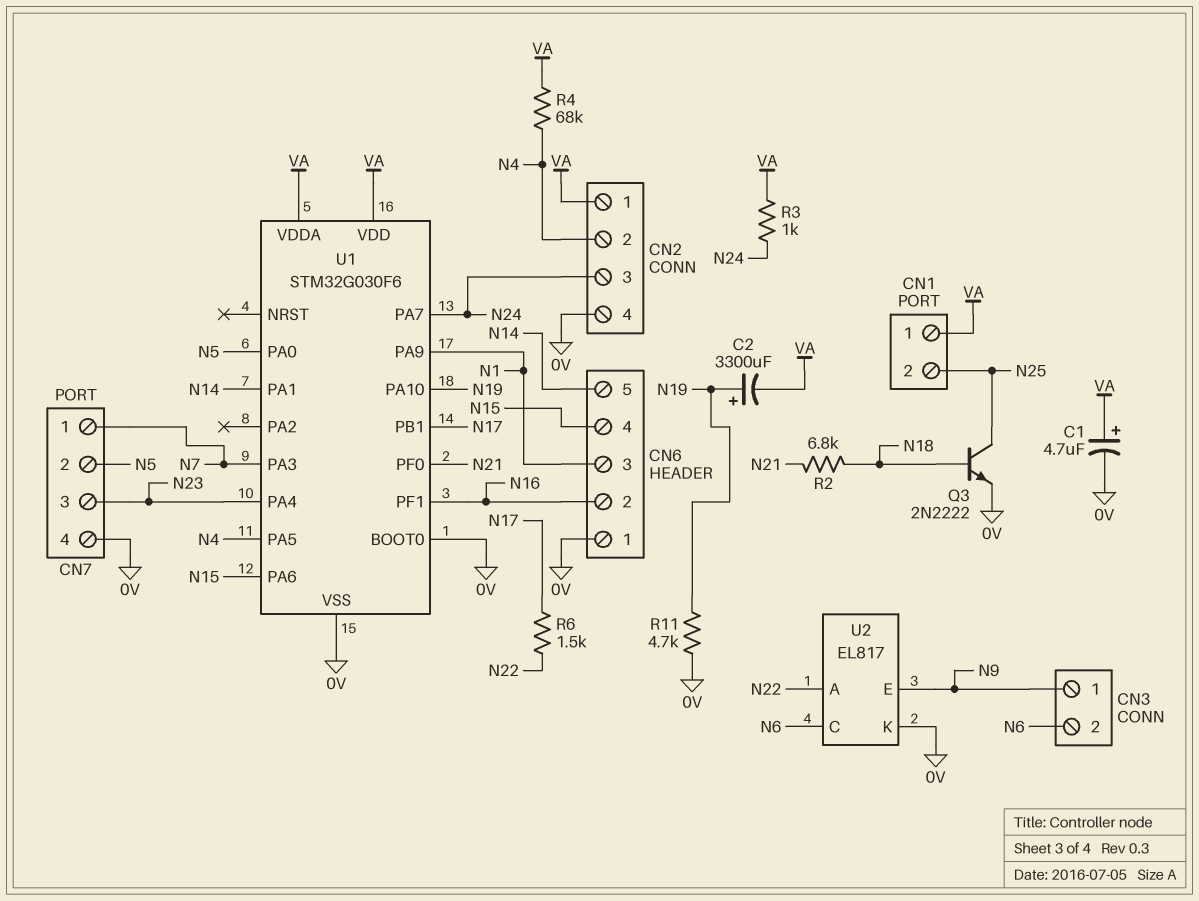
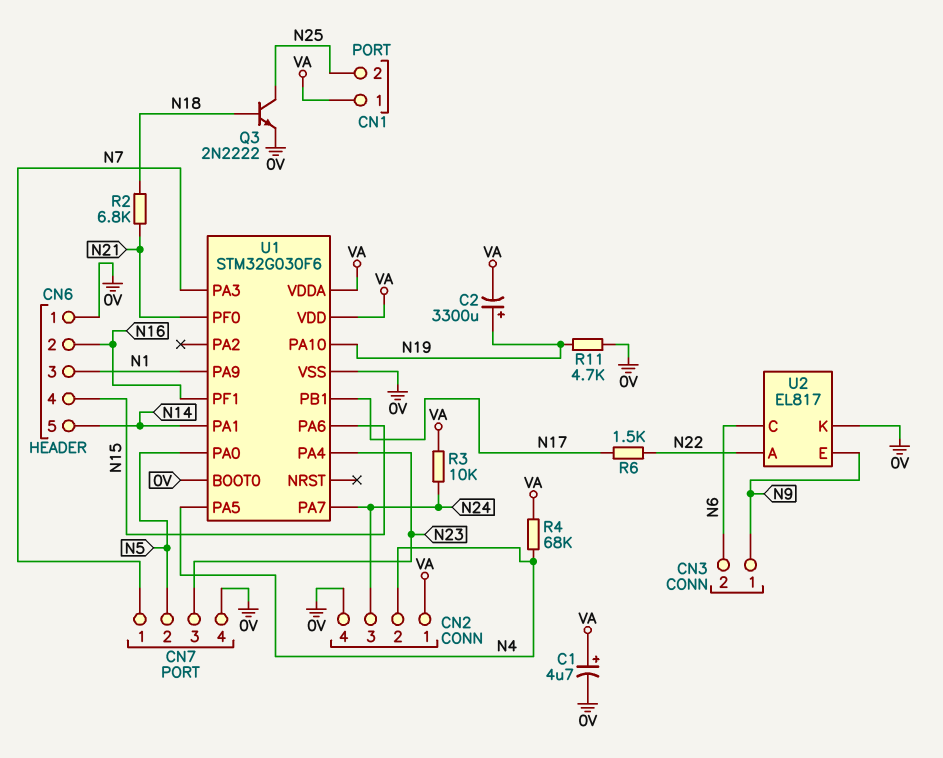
R3: 1k (N24, VA) -> 10k (N24, VA)

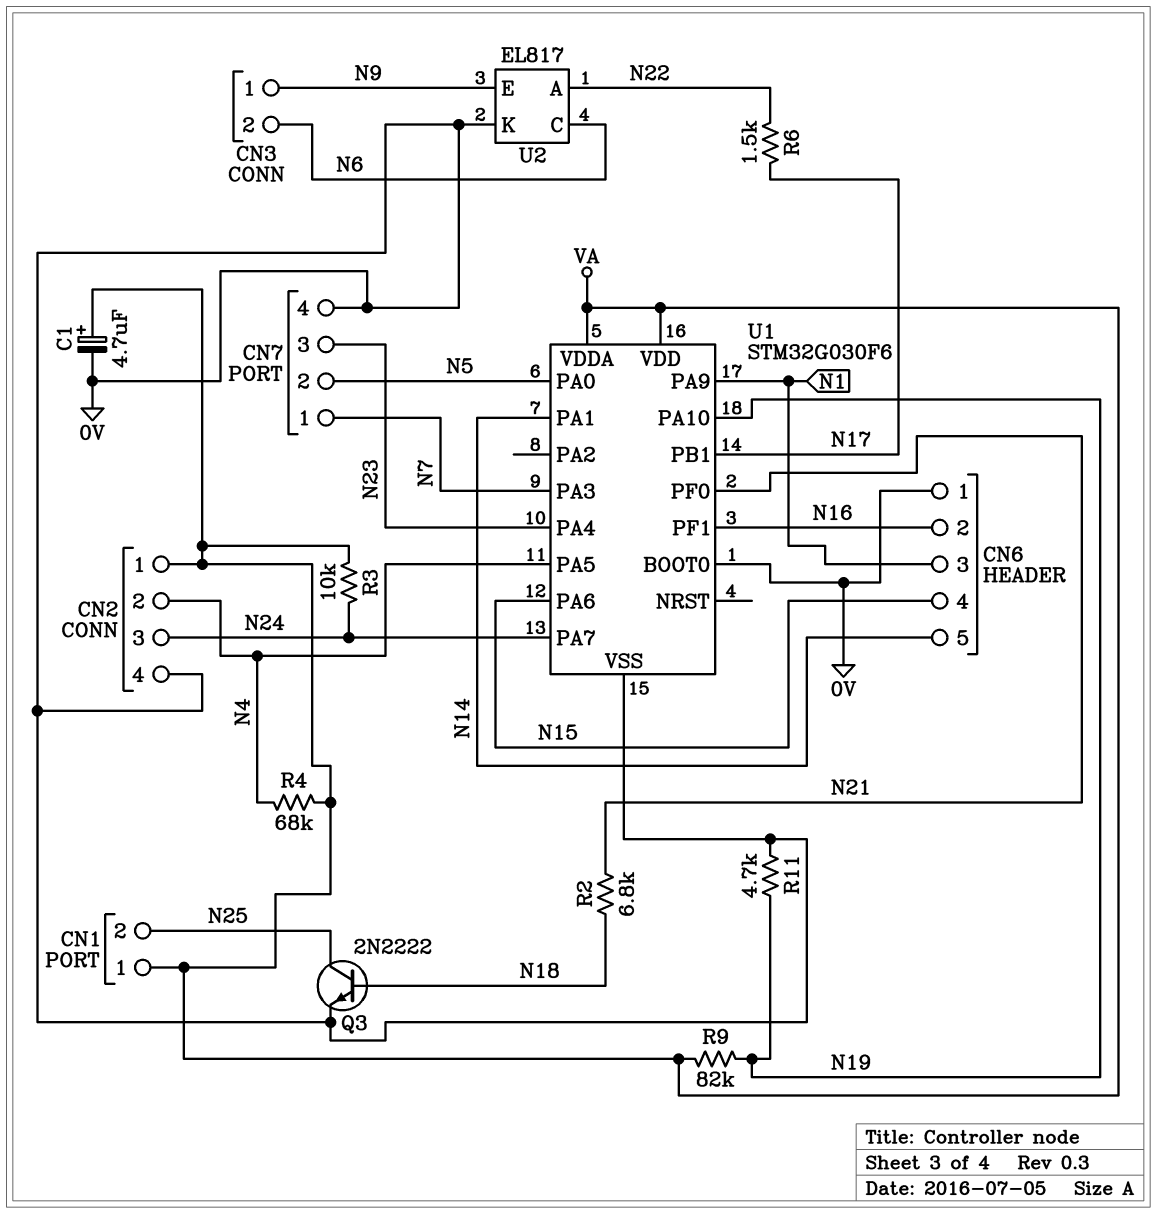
C2: 3300uF (plus N19, minus VA) -> none
R9: none -> 82k (N19, VA)

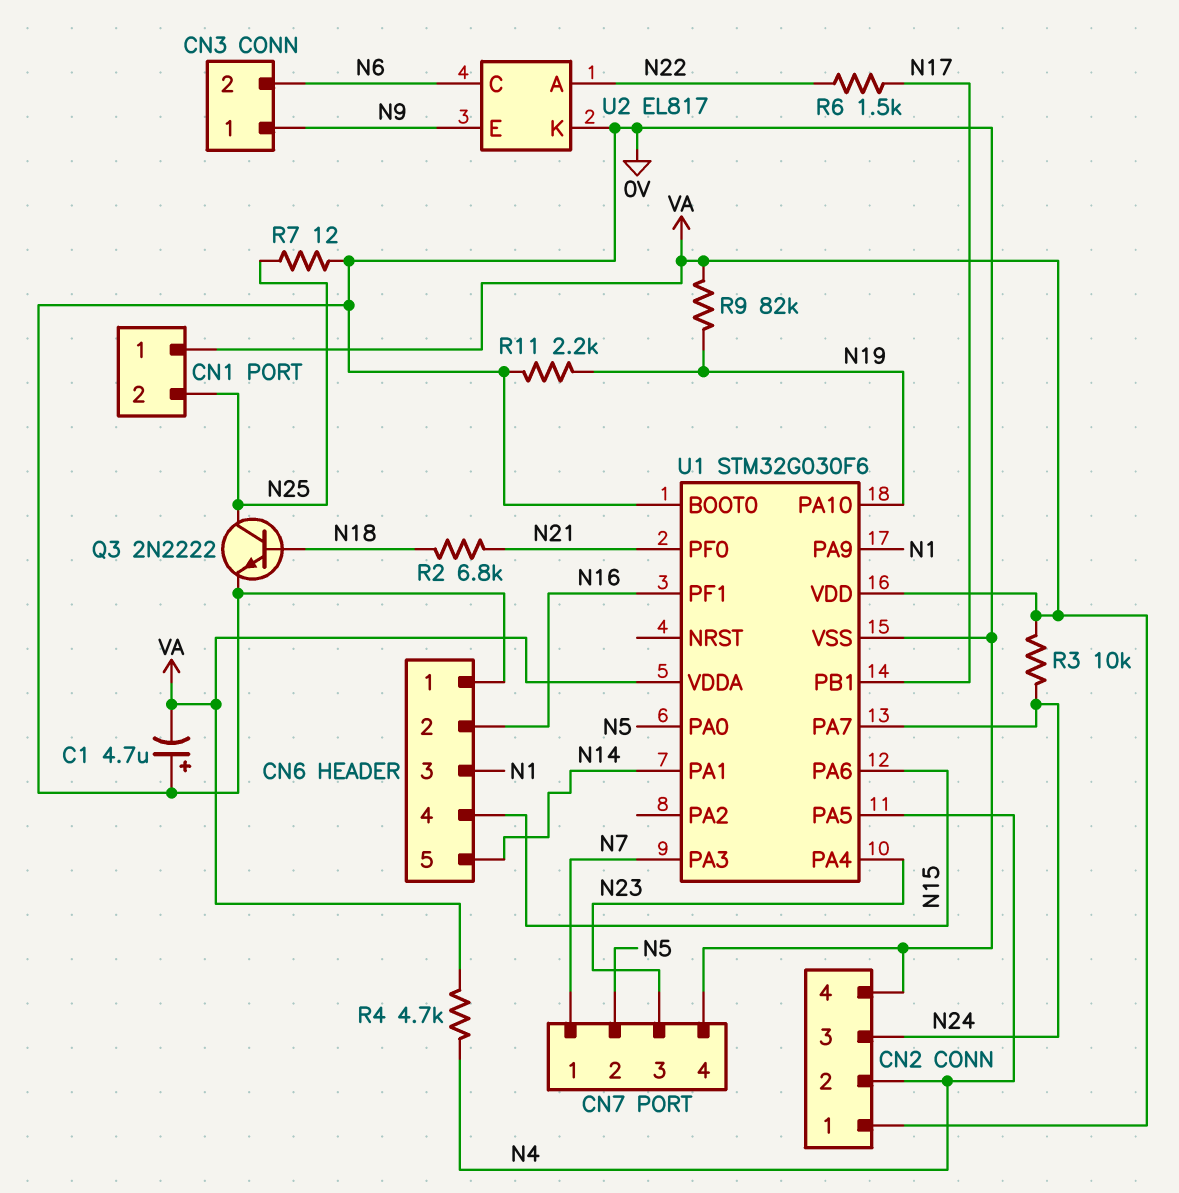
C1: 4.7uF (plus VA, minus 0V) -> 4.7uF (plus 0V, minus VA)
R4: 68k (N4, VA) -> 4.7k (N4, VA)
R7: none -> 12 (0V, N25)
R11: 4.7k (0V, N19) -> 2.2k (0V, N19)

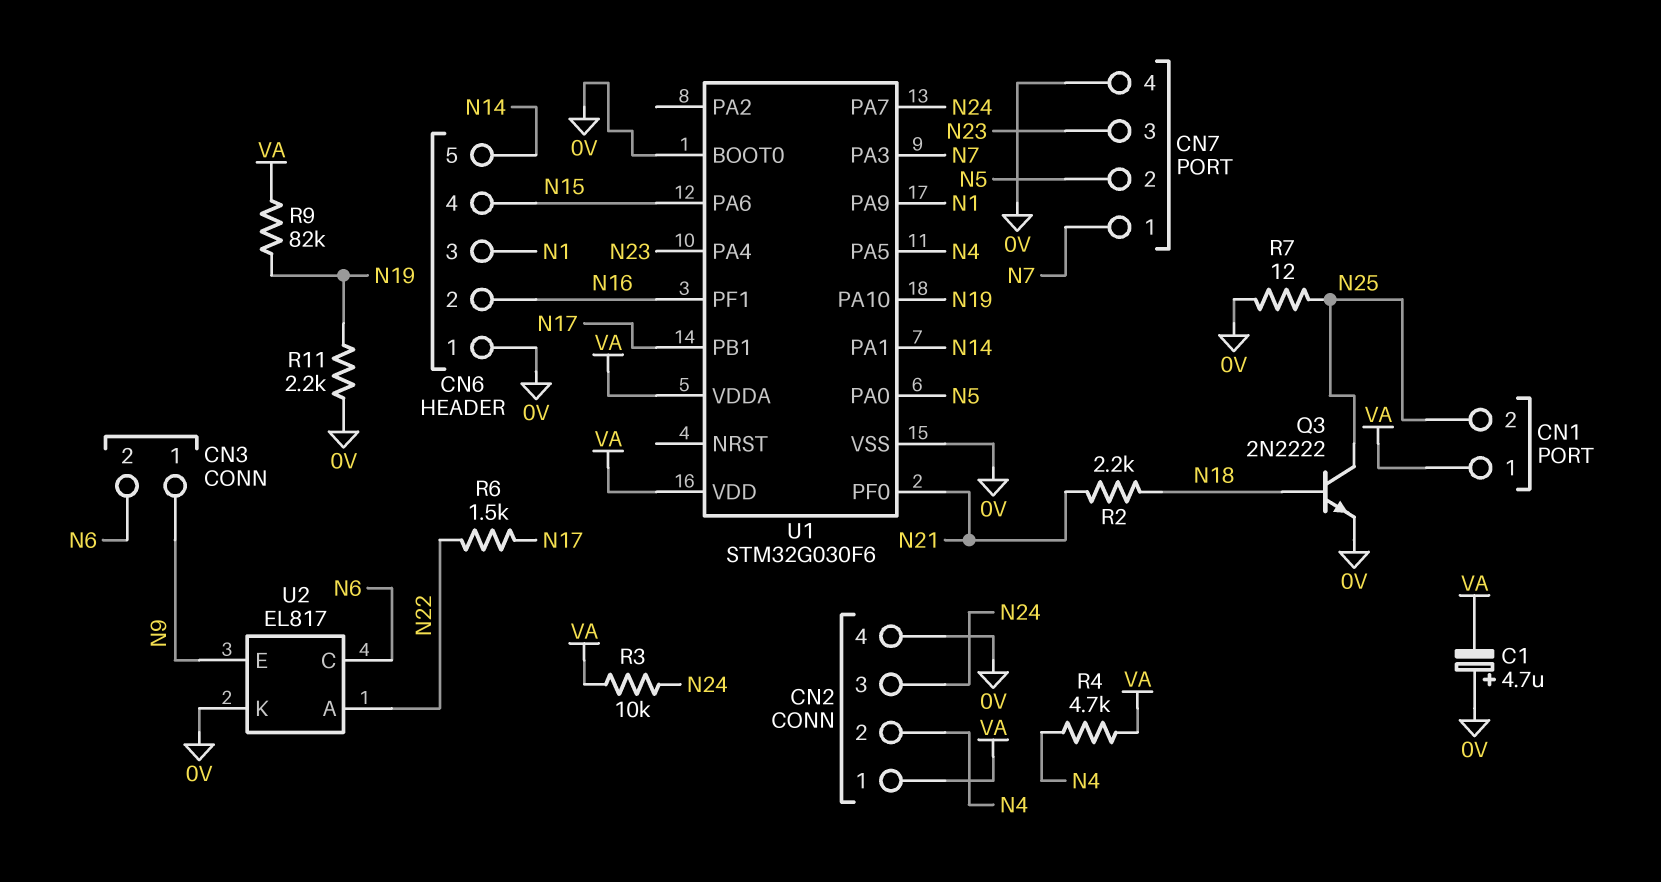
R2: 6.8k (N18, N21) -> 2.2k (N18, N21)

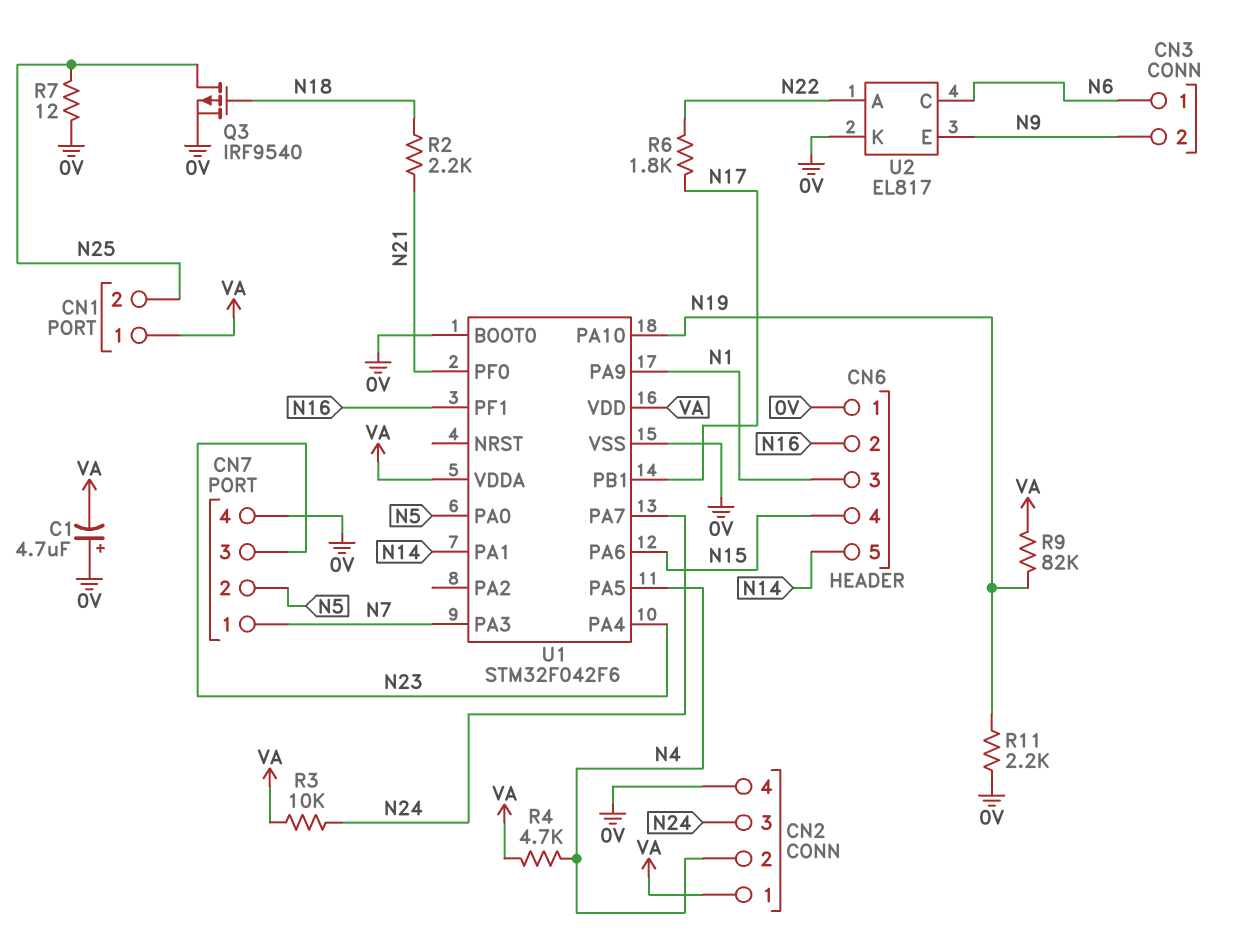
CN3 pin 1: N9 -> N6
CN3 pin 2: N6 -> N9
Q3: NPN 2N2222 (B N18, C N25, E 0V) -> PMOS IRF9540 (G N18, D N25, S 0V)
R6: 1.5k (N17, N22) -> 1.8k (N17, N22)
U1: STM32G030F6 -> STM32F042F6

